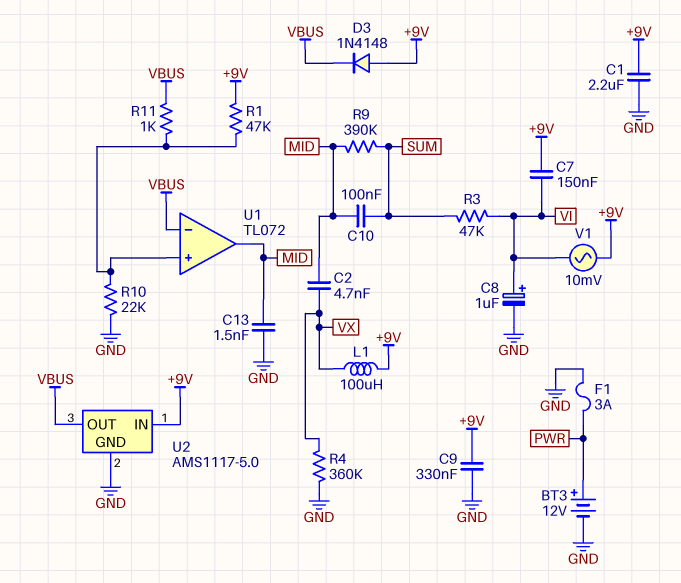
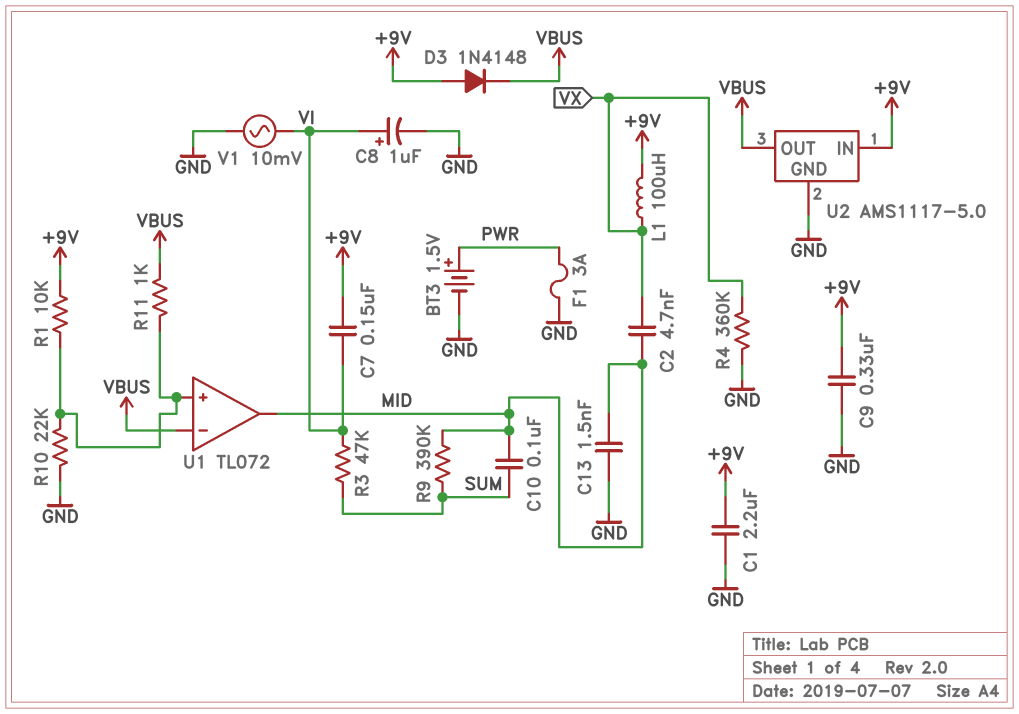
BT3: 12V (plus PWR, minus GND) -> 1.5V (plus PWR, minus GND)
R1: 47k (+9V, U1/in+) -> 10k (+9V, U1/in+)
V1: AC 10mV (+9V, VI) -> AC 10mV (GND, VI)

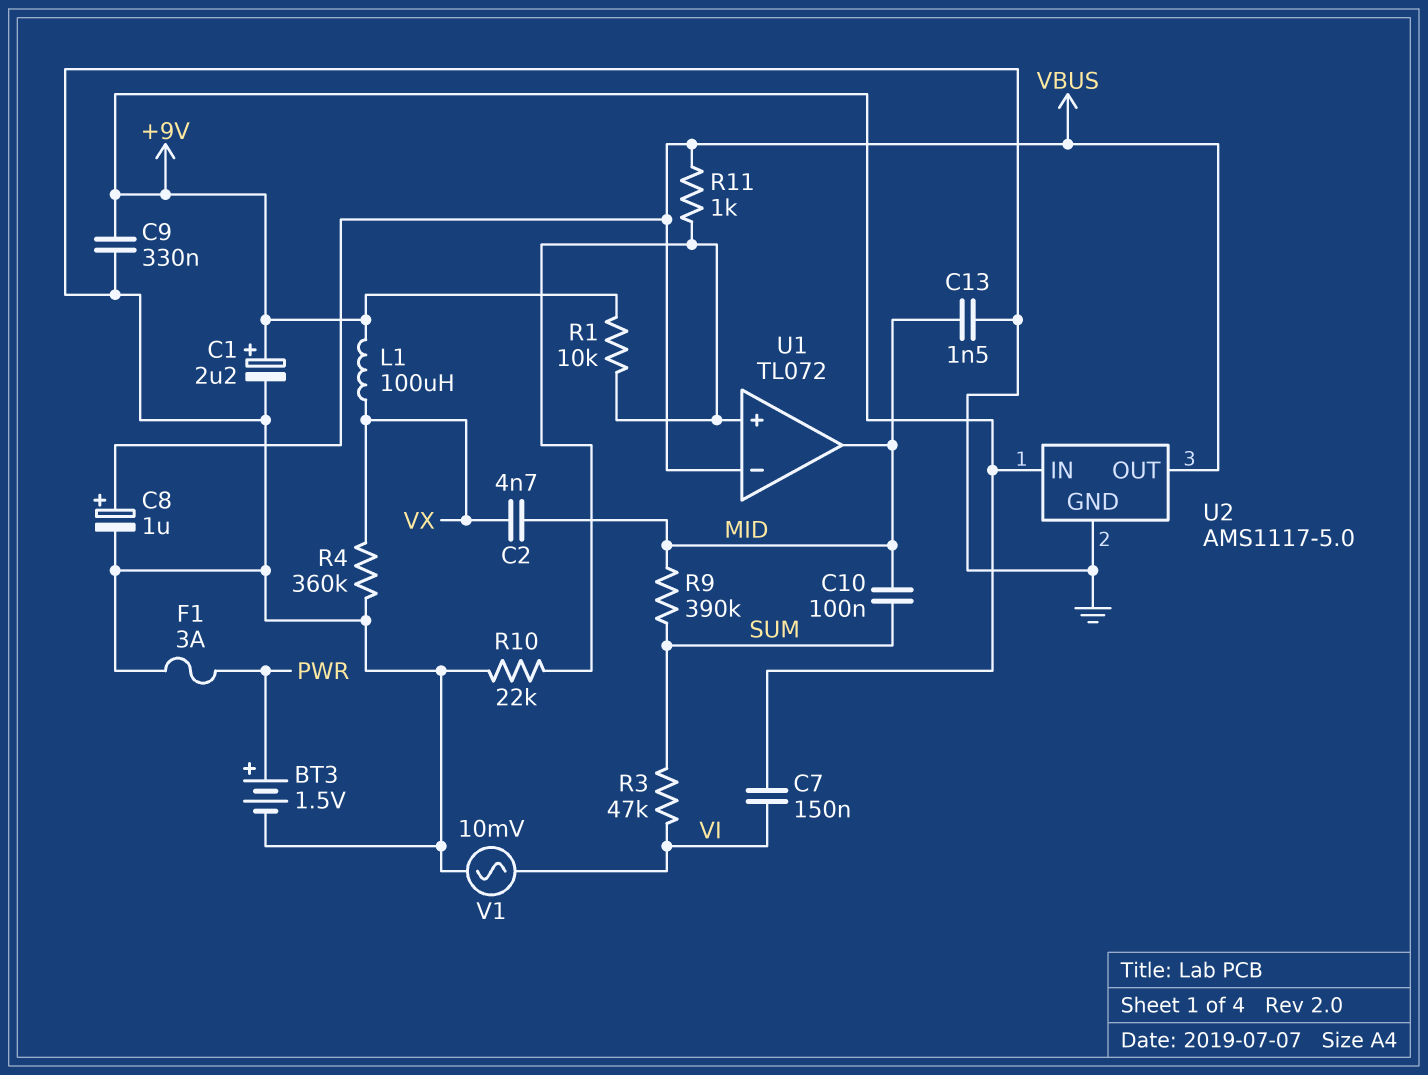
C1: 2.2uF (+9V, GND) -> 2.2uF (plus +9V, minus GND)
C8: 1uF (plus VI, minus GND) -> 1uF (plus VBUS, minus GND)
D3: diode 1N4148 (A +9V, K VBUS) -> none

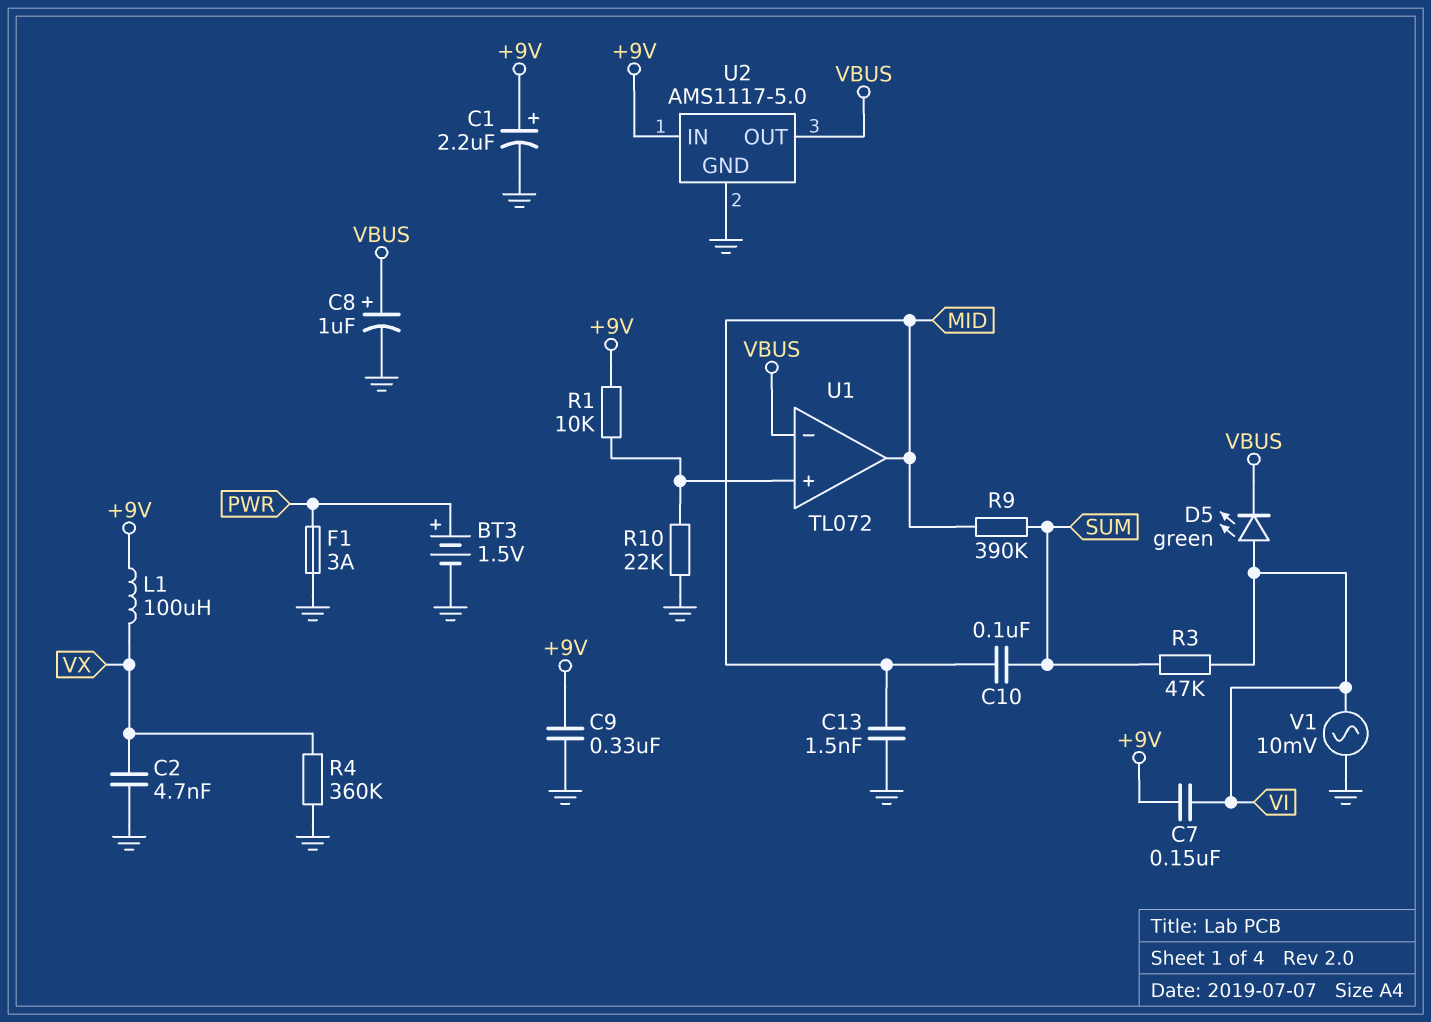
C2: 4.7nF (MID, VX) -> 4.7nF (GND, VX)
D5: none -> LED green (A VI, K VBUS)
R11: 1k (U1/in+, VBUS) -> none

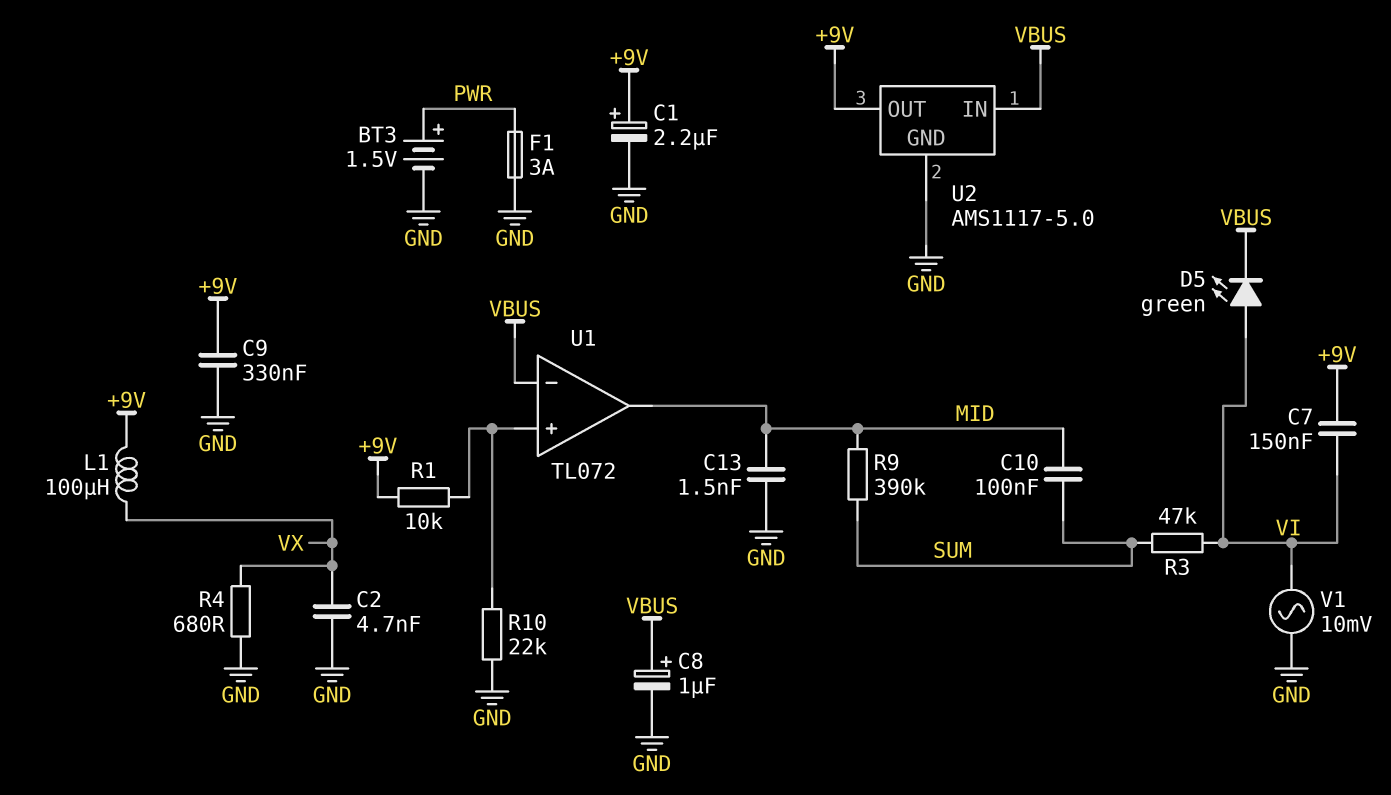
R4: 360k (GND, VX) -> 680 (GND, VX)
U2 pin IN: +9V -> VBUS
U2 pin OUT: VBUS -> +9V

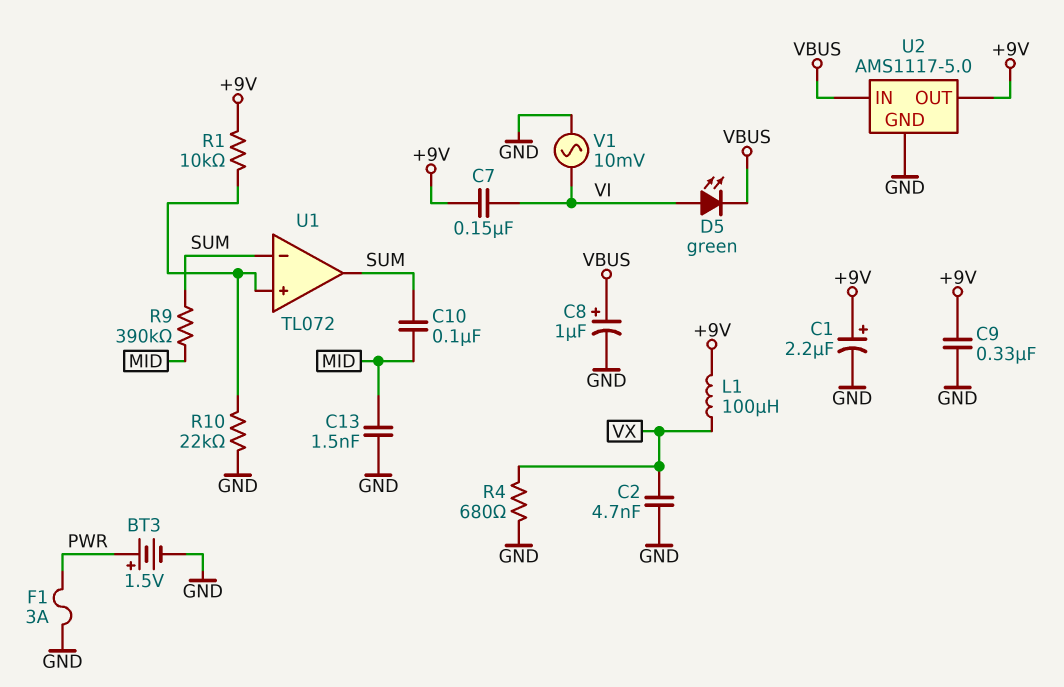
R3: 47k (SUM, VI) -> none
U1 pin in-: VBUS -> SUM
U1 pin out: MID -> SUM

